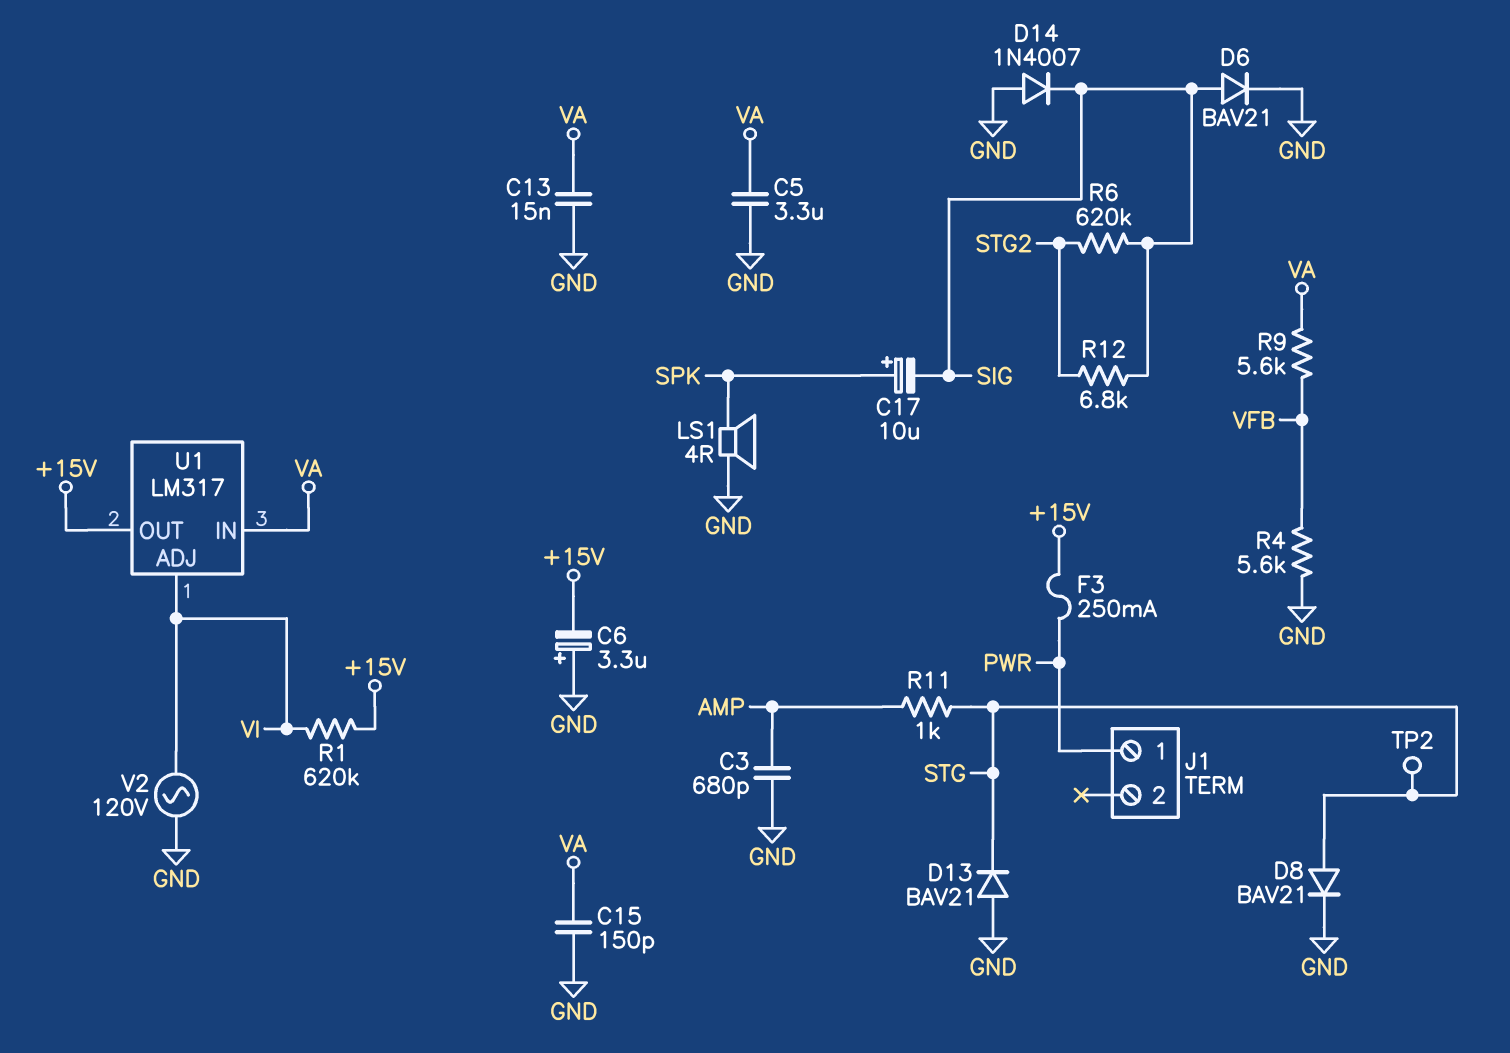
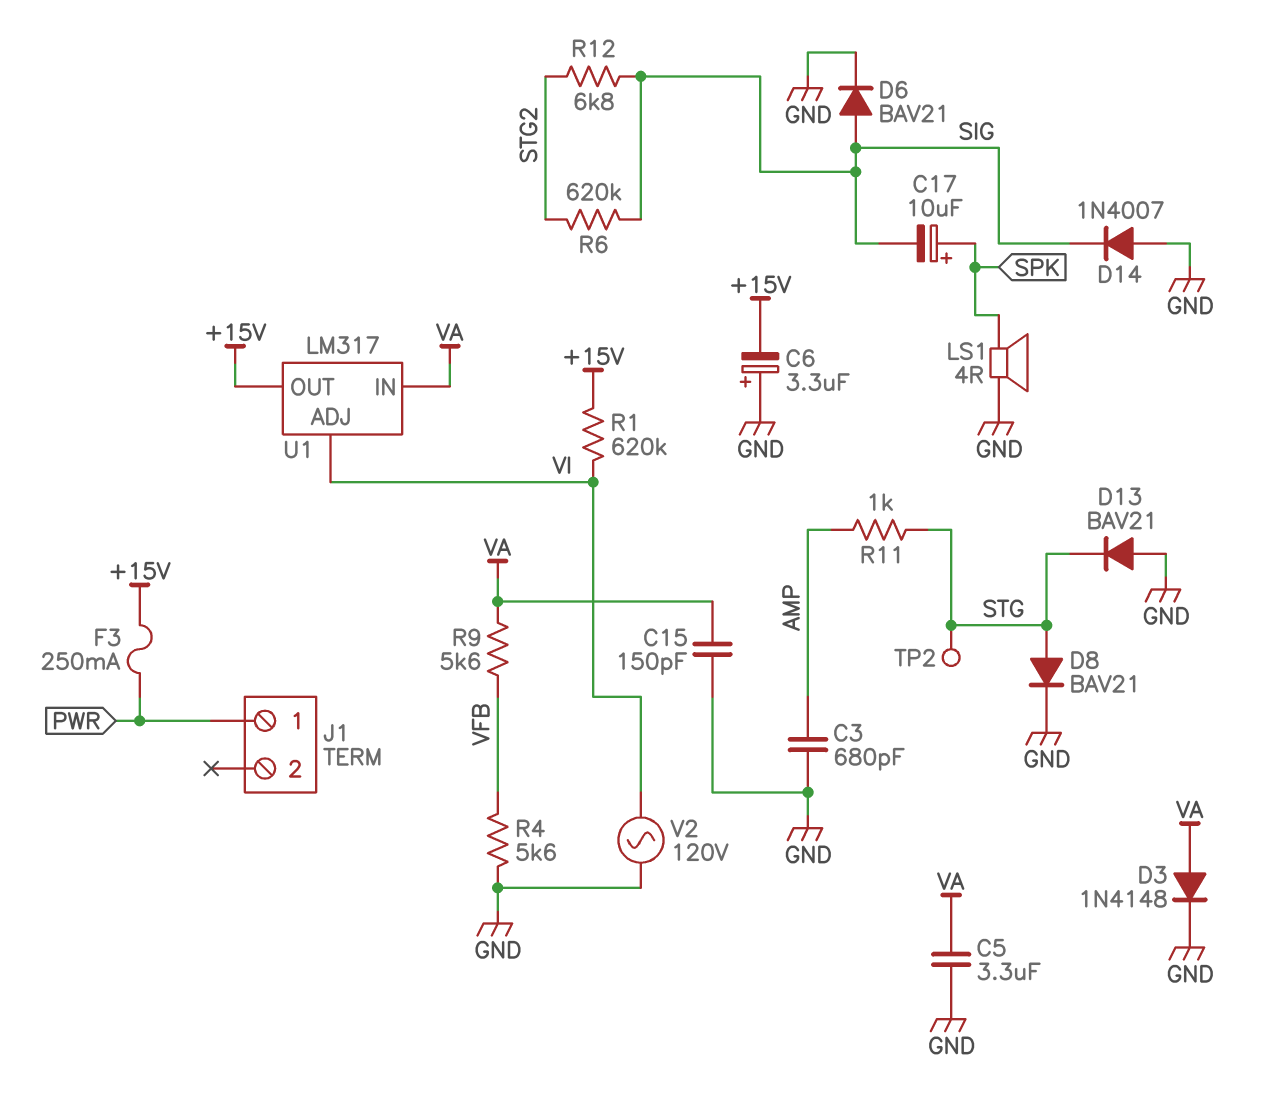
C13: 15nF (GND, VA) -> none
D3: none -> diode 1N4148 (A VA, K GND)

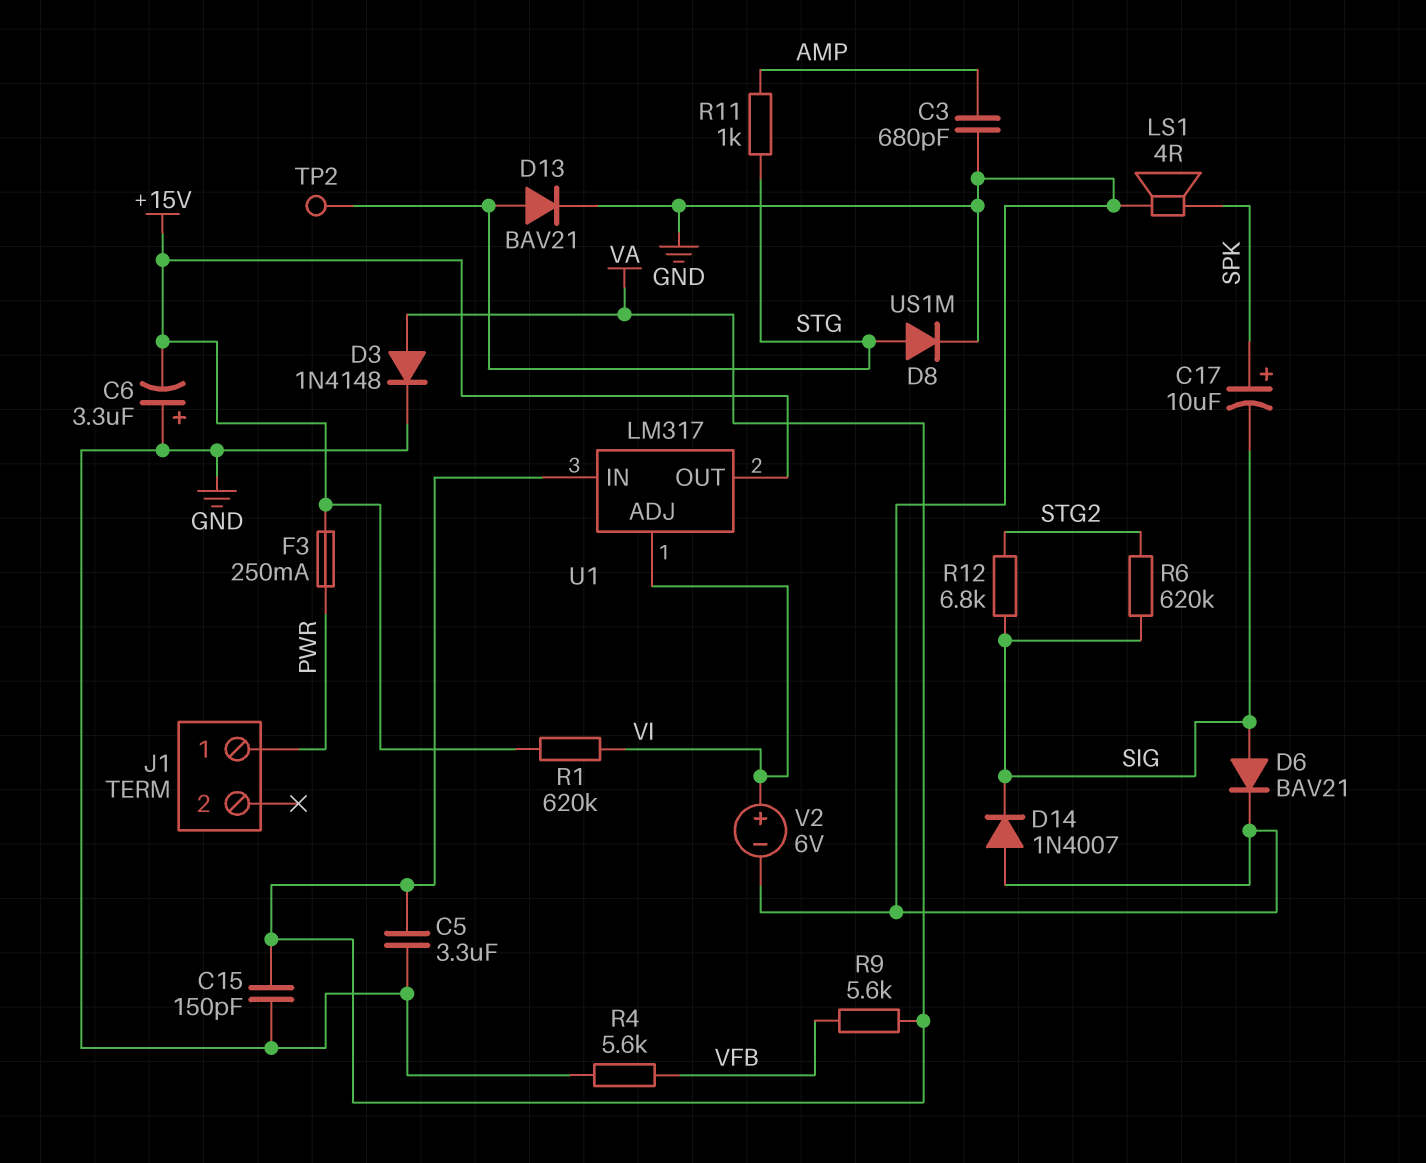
D8: diode BAV21 (A STG, K GND) -> diode US1M (A STG, K GND)
D13: diode BAV21 (A GND, K STG) -> diode BAV21 (A STG, K GND)
V2: AC 120V (GND, VI) -> 6V (plus VI, minus GND)

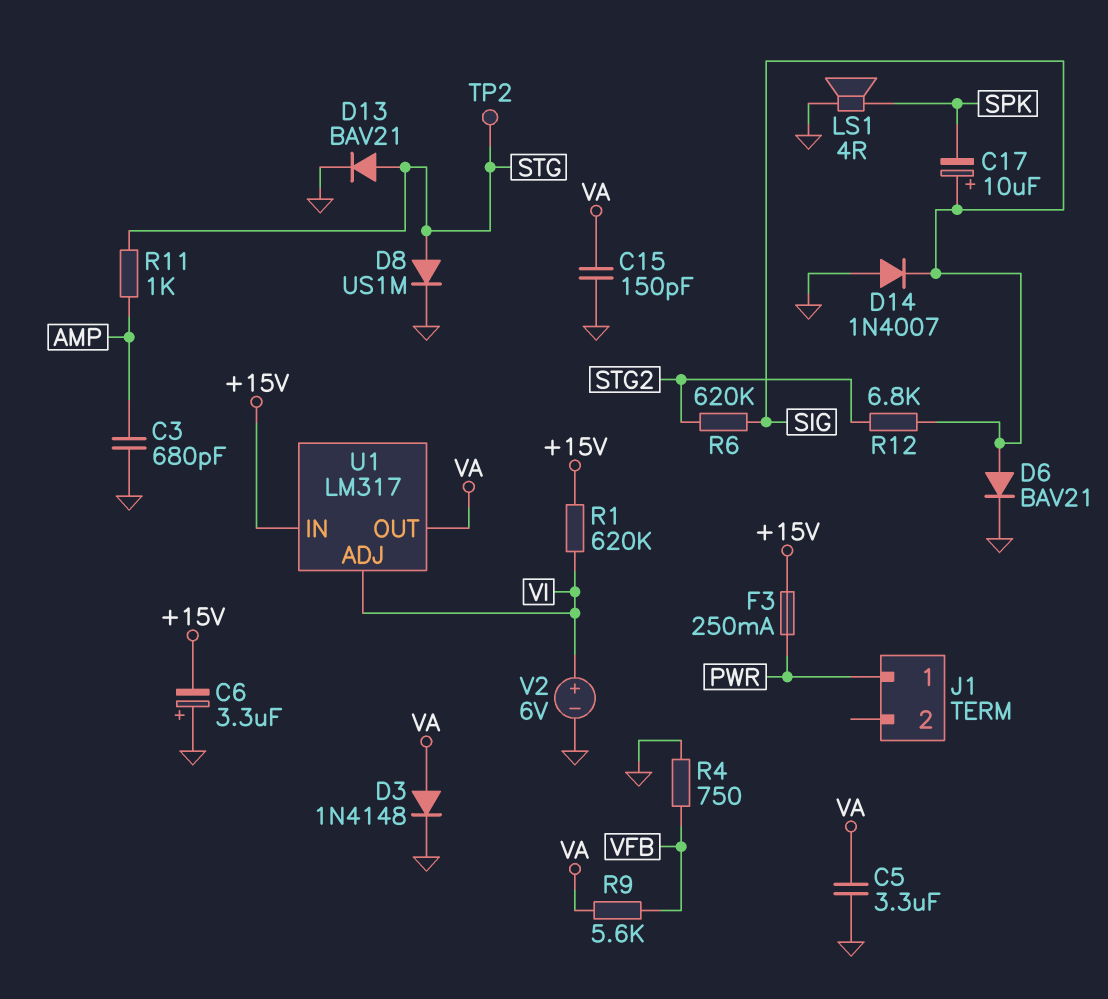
C17: 10uF (plus SPK, minus SIG) -> 10uF (plus SIG, minus SPK)
R4: 5.6k (GND, VFB) -> 750 (GND, VFB)
U1 pin IN: VA -> +15V
U1 pin OUT: +15V -> VA

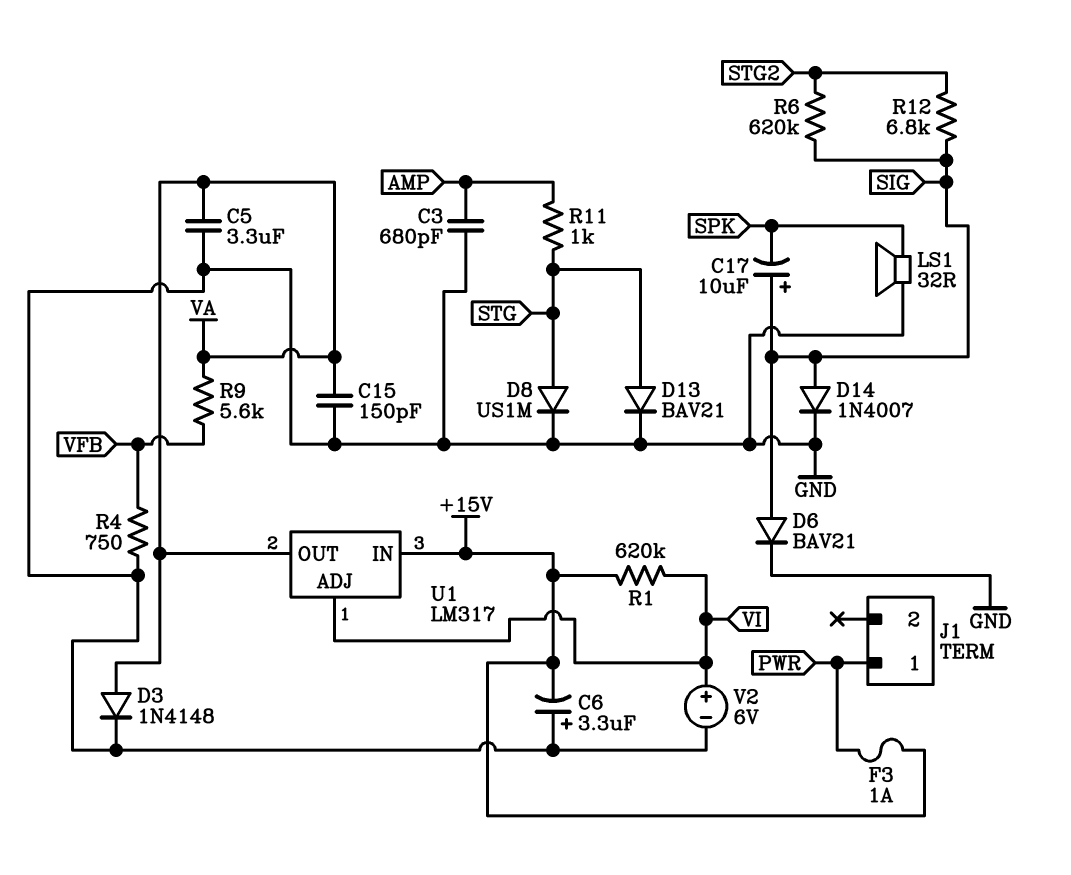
D14: diode 1N4007 (A GND, K SIG) -> diode 1N4007 (A SIG, K GND)
F3: 250mA (+15V, PWR) -> 1A (+15V, PWR)
LS1: speaker 4R (GND, SPK) -> speaker 32R (GND, SPK)
TP2: test point (STG) -> none

